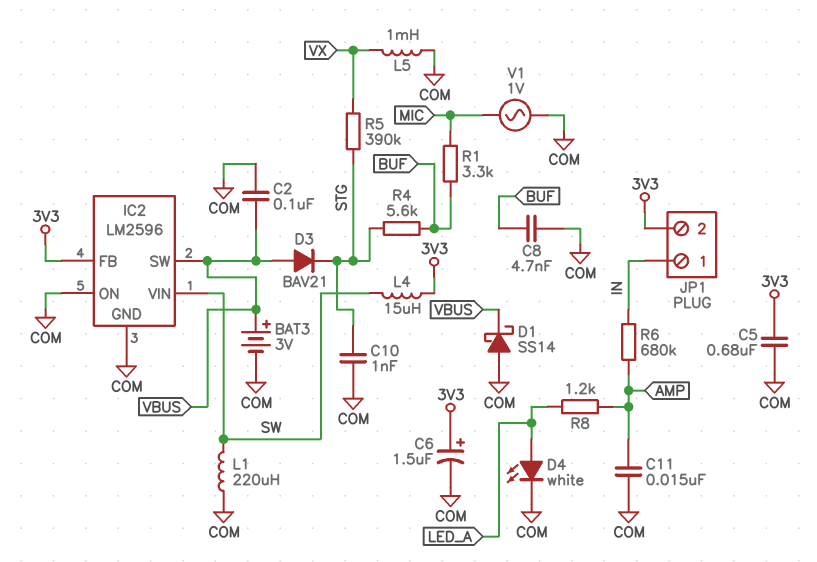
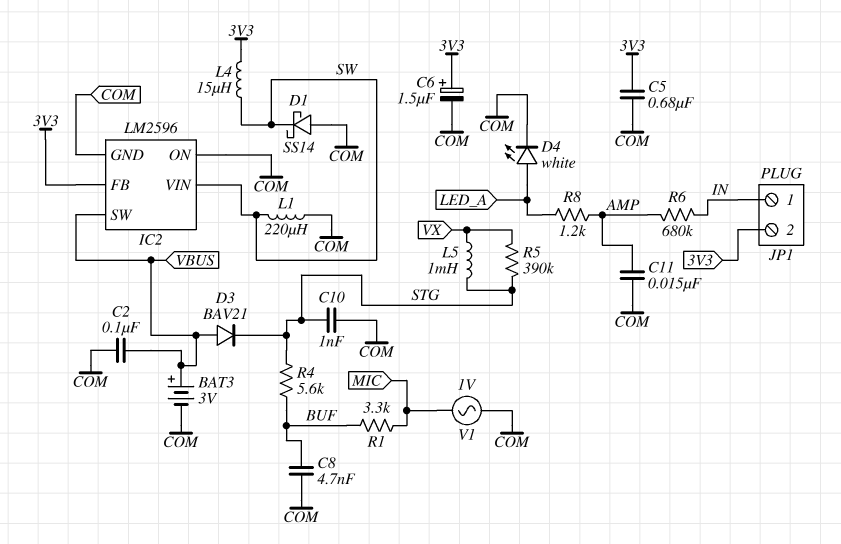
D1: schottky SS14 (A COM, K VBUS) -> schottky SS14 (A COM, K SW)
L5: 1mH (COM, VX) -> 1mH (STG, VX)

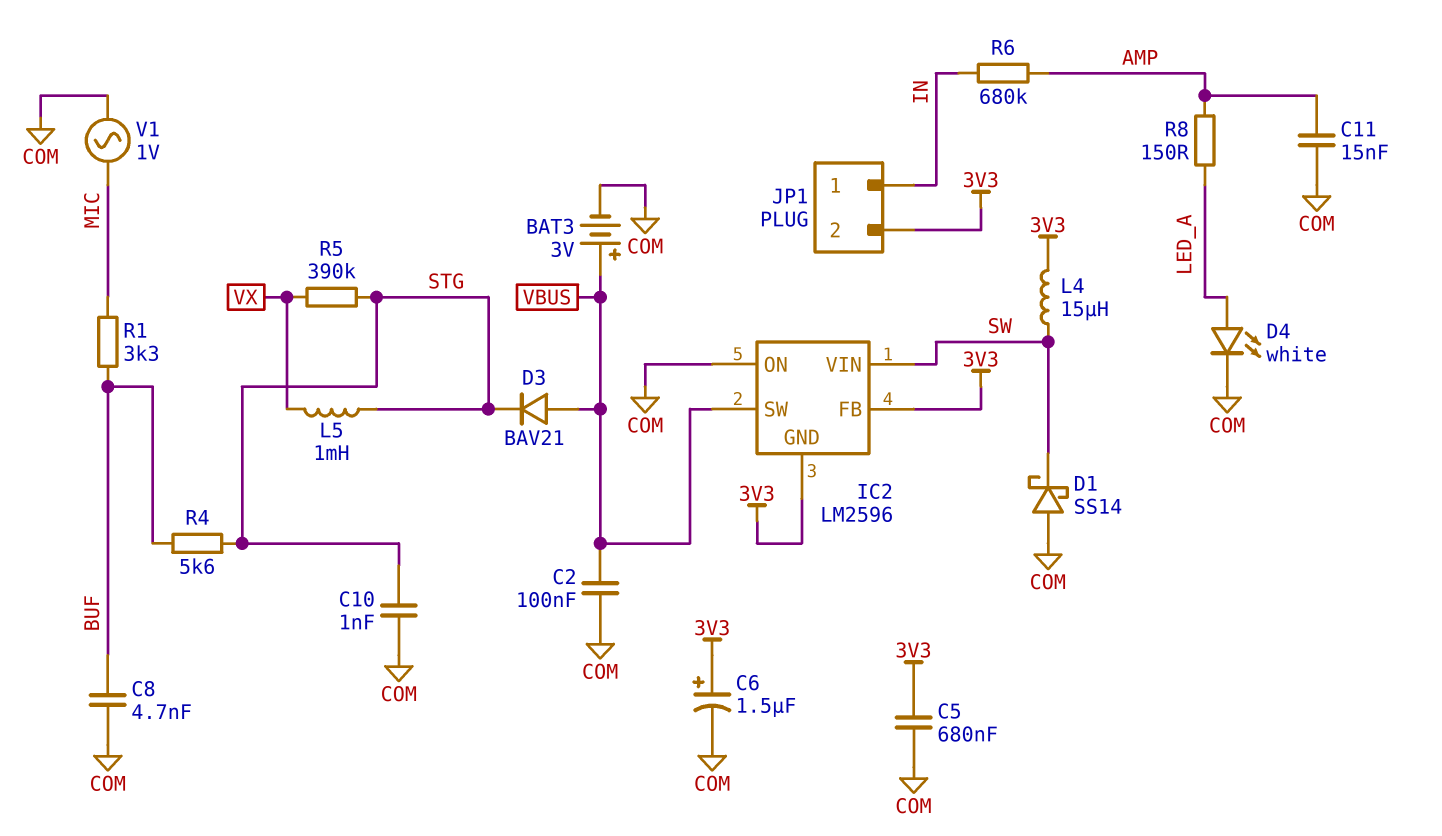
IC2 pin GND: COM -> 3V3
L1: 220uH (COM, SW) -> none
R8: 1.2k (AMP, LED_A) -> 150 (AMP, LED_A)

